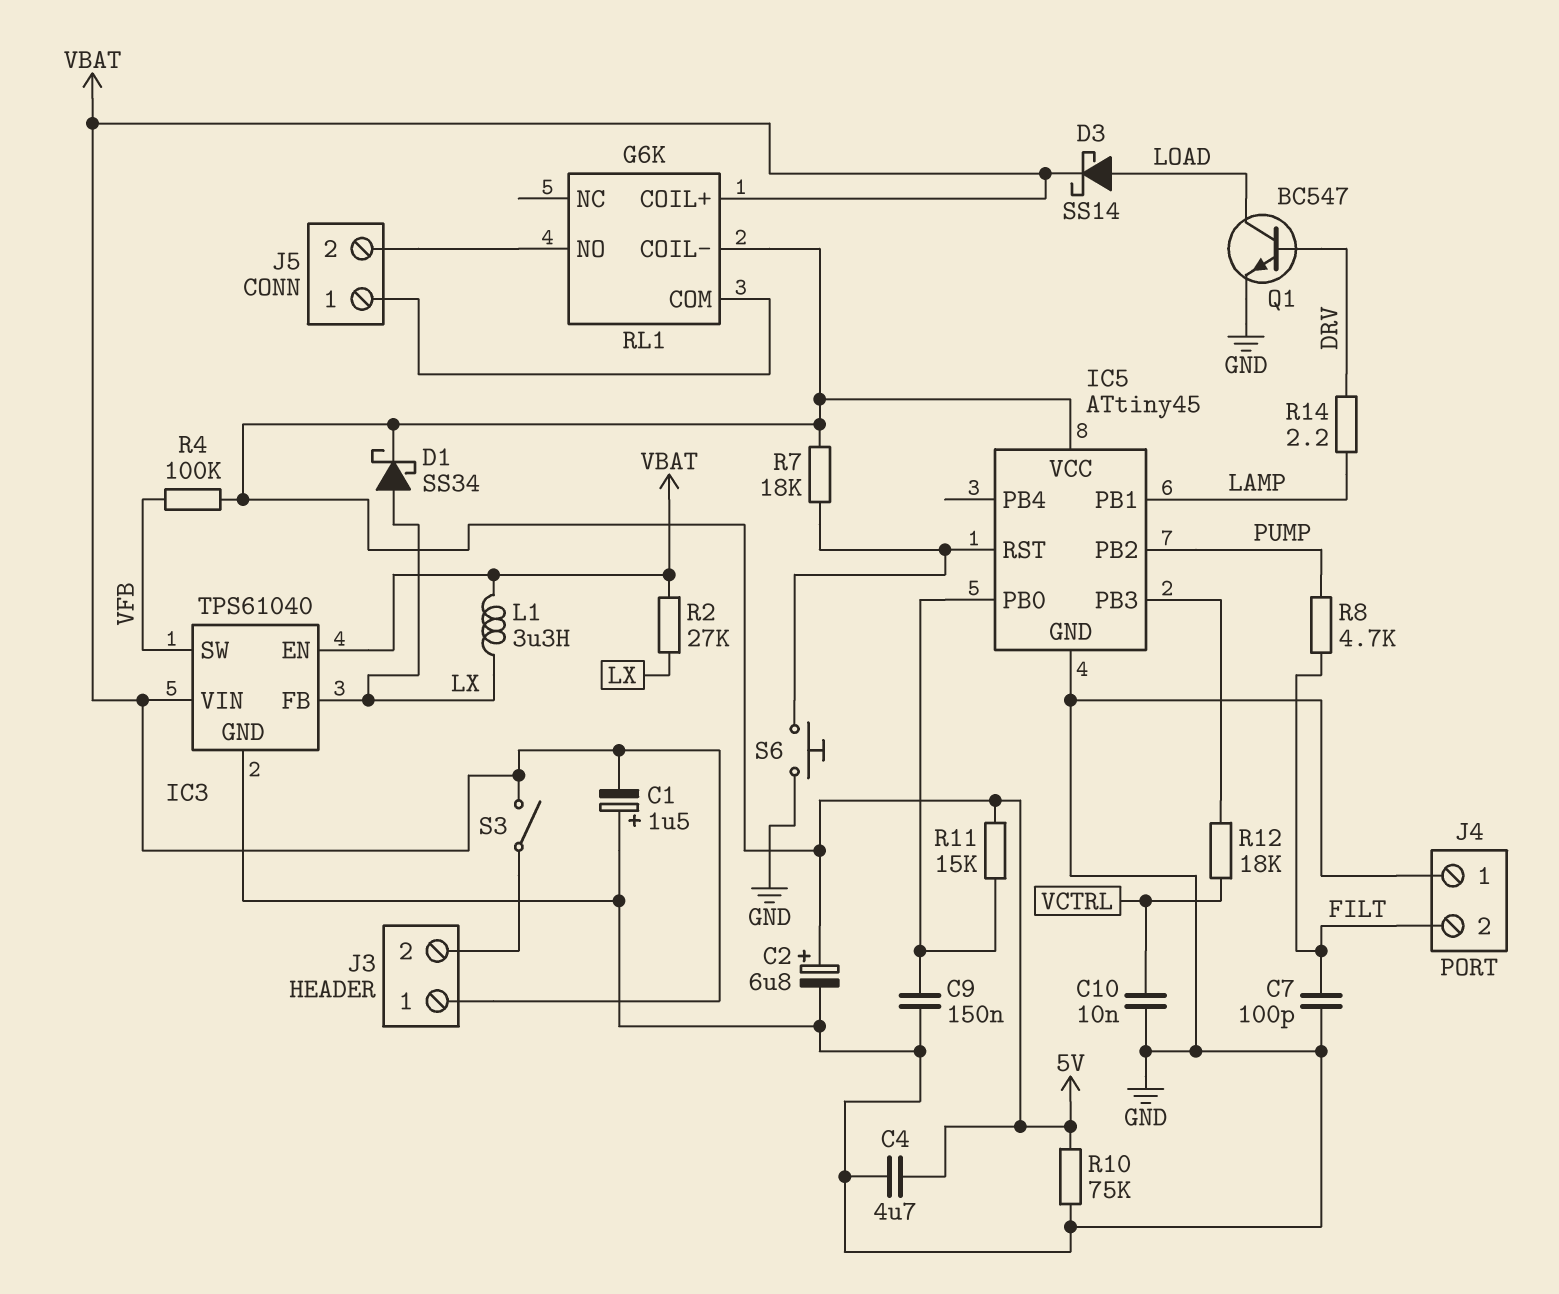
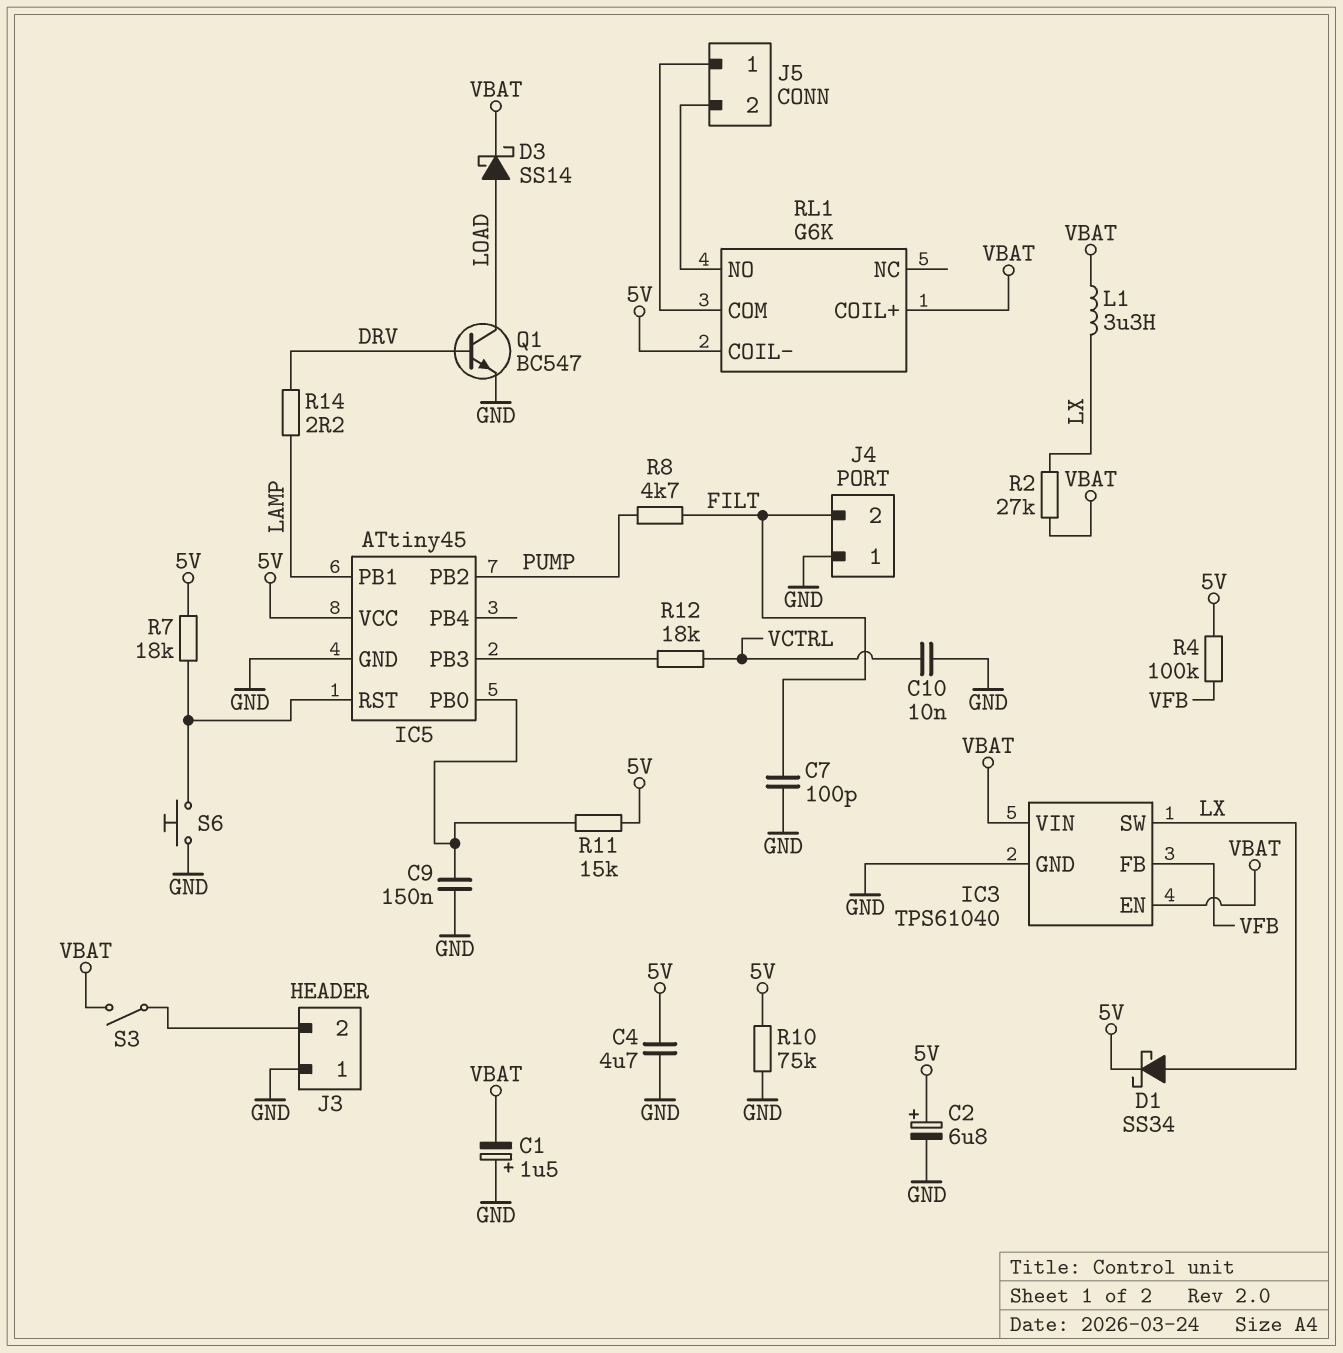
IC3 pin FB: LX -> VFB
IC3 pin SW: VFB -> LX
J3 pin 1: VBAT -> GND

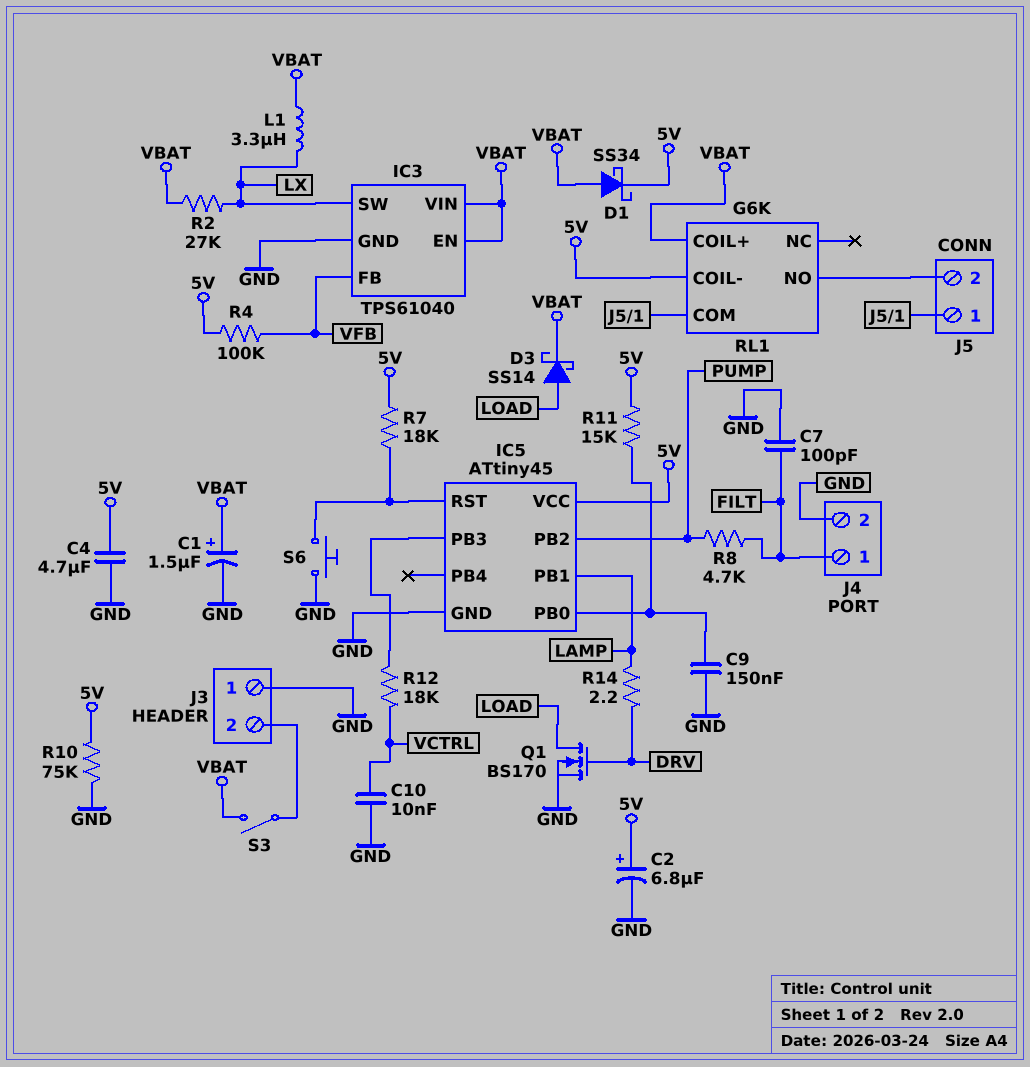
C1: 1.5uF (plus GND, minus VBAT) -> 1.5uF (plus VBAT, minus GND)
D1: schottky SS34 (A LX, K 5V) -> schottky SS34 (A VBAT, K 5V)
J4 pin 1: GND -> FILT
J4 pin 2: FILT -> GND
Q1: NPN BC547 (B DRV, C LOAD, E GND) -> NMOS BS170 (G DRV, D LOAD, S GND)

